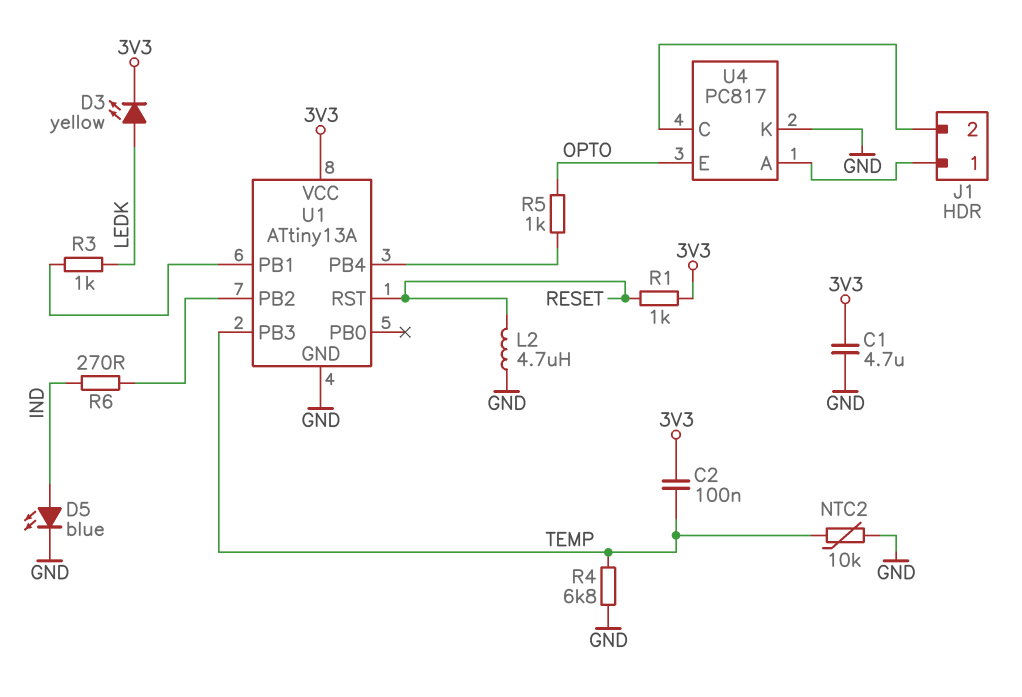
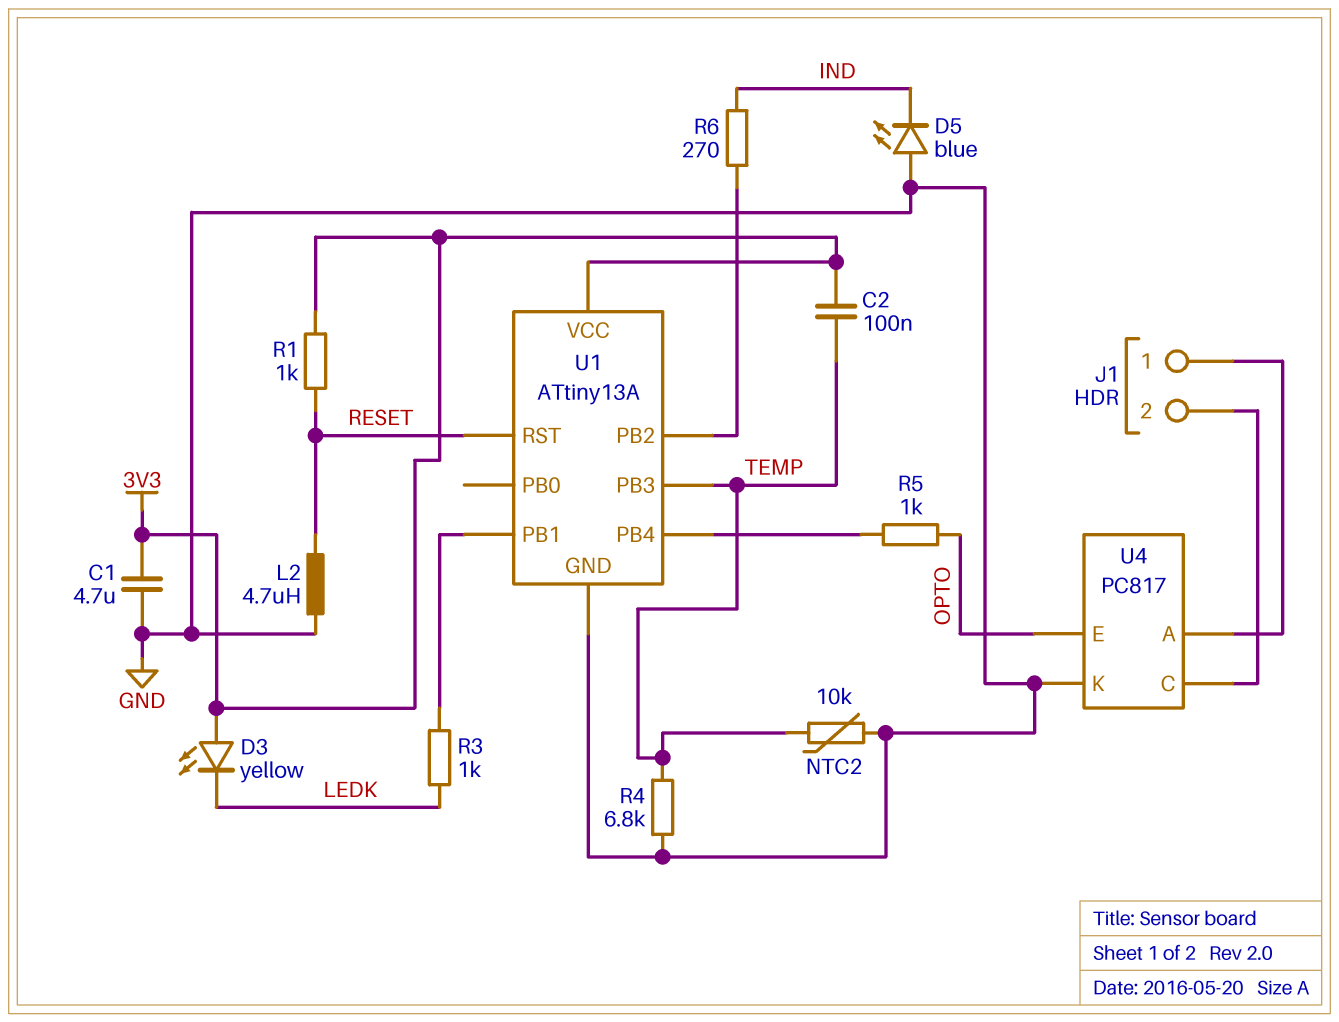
D3: LED yellow (A LEDK, K 3V3) -> LED yellow (A 3V3, K LEDK)
D5: LED blue (A IND, K GND) -> LED blue (A GND, K IND)

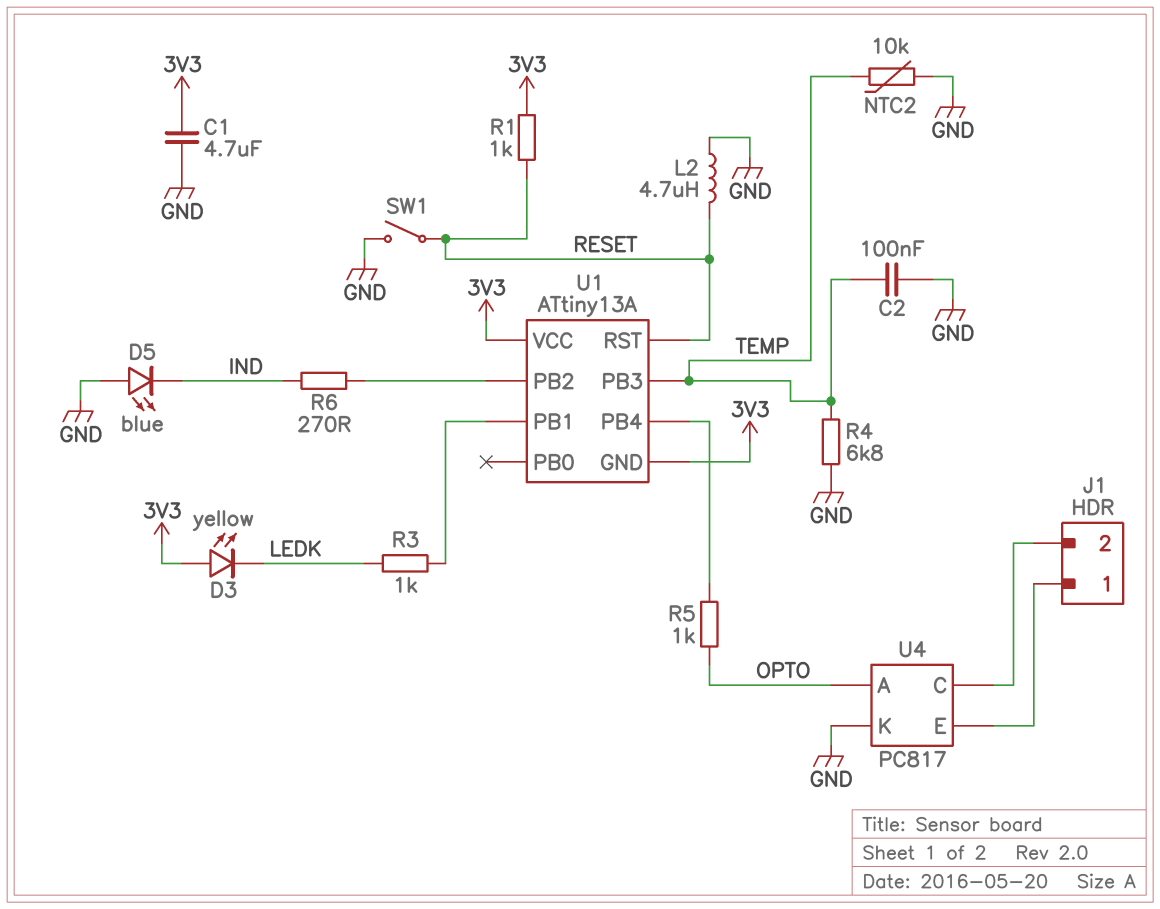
C2: 100nF (3V3, TEMP) -> 100nF (GND, TEMP)
SW1: none -> switch (GND, RESET)
U1 pin GND: GND -> 3V3
U4 pin A: J1/1 -> OPTO
U4 pin E: OPTO -> J1/1

